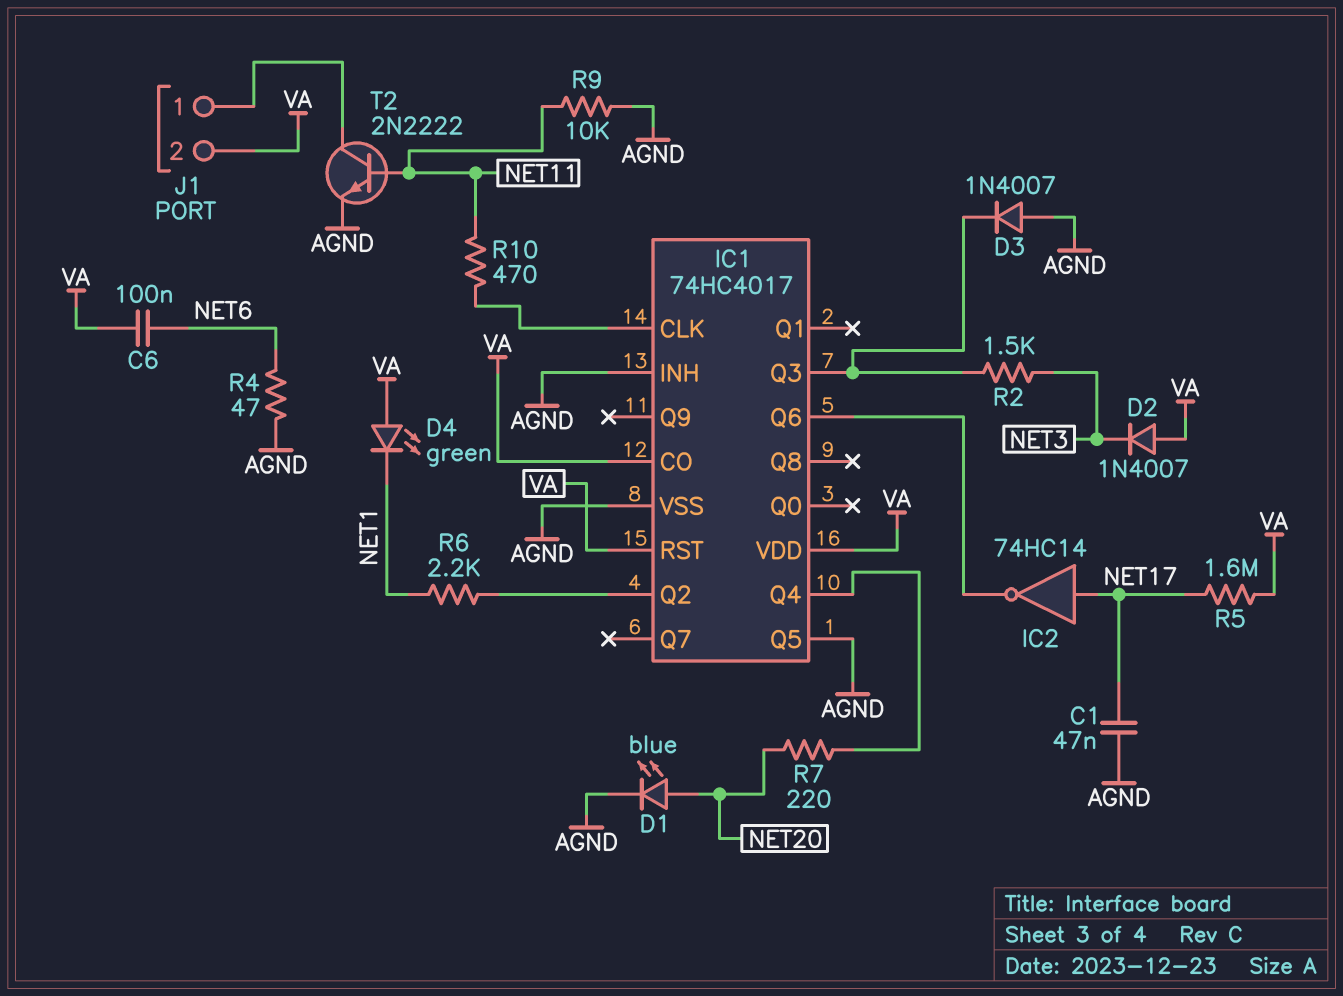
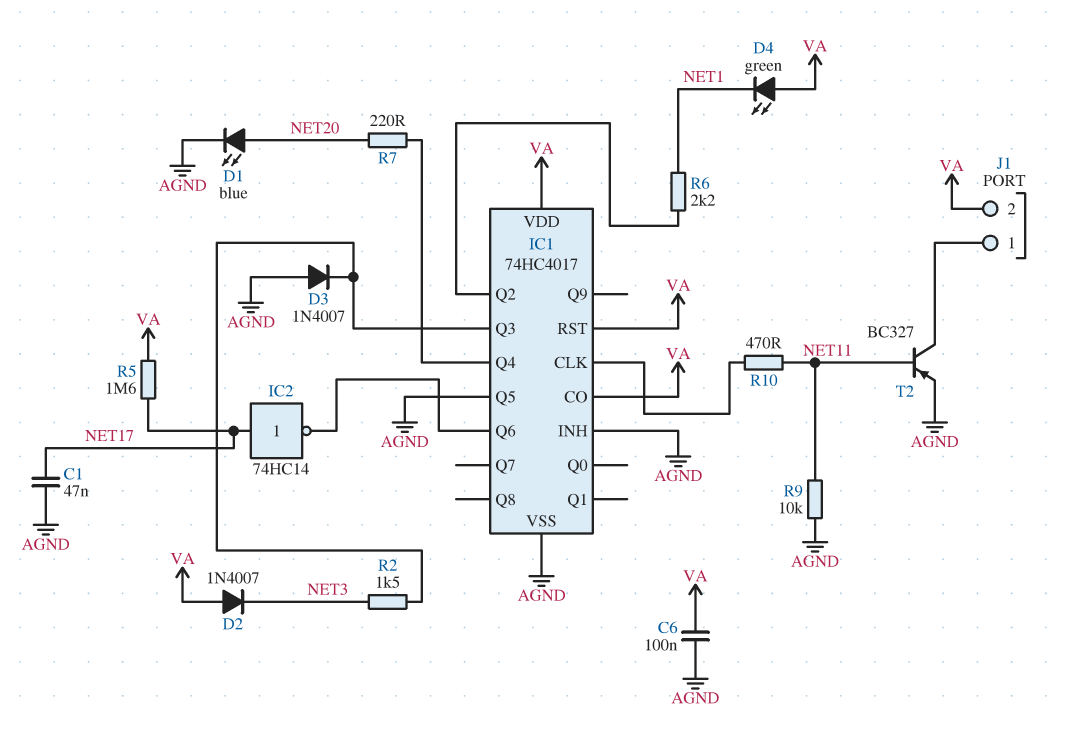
C6: 100nF (NET6, VA) -> 100nF (AGND, VA)
R4: 47 (AGND, NET6) -> none
T2: NPN 2N2222 (B NET11, C J1/1, E AGND) -> PNP BC327 (B NET11, C J1/1, E AGND)

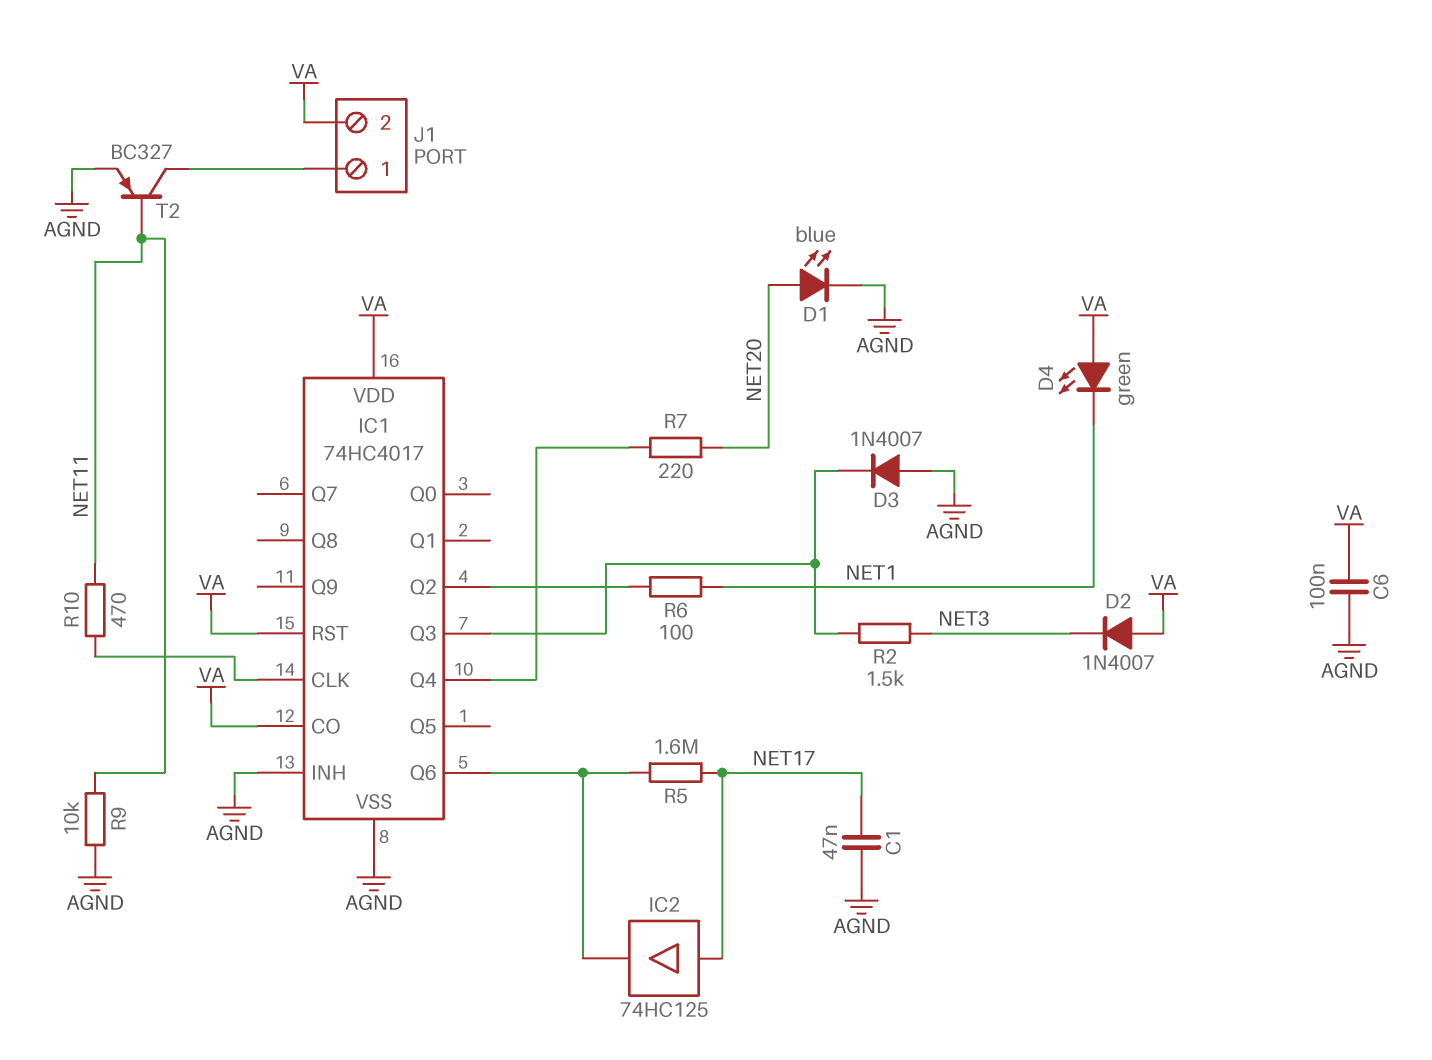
IC1 pin Q5: AGND -> none
IC2: NOT 74HC14 (in NET17, out IC1/Q6) -> buffer 74HC125 (in NET17, out IC1/Q6)
R5: 1.6M (NET17, VA) -> 1.6M (IC1/Q6, NET17)
R6: 2.2k (IC1/Q2, NET1) -> 100 (IC1/Q2, NET1)

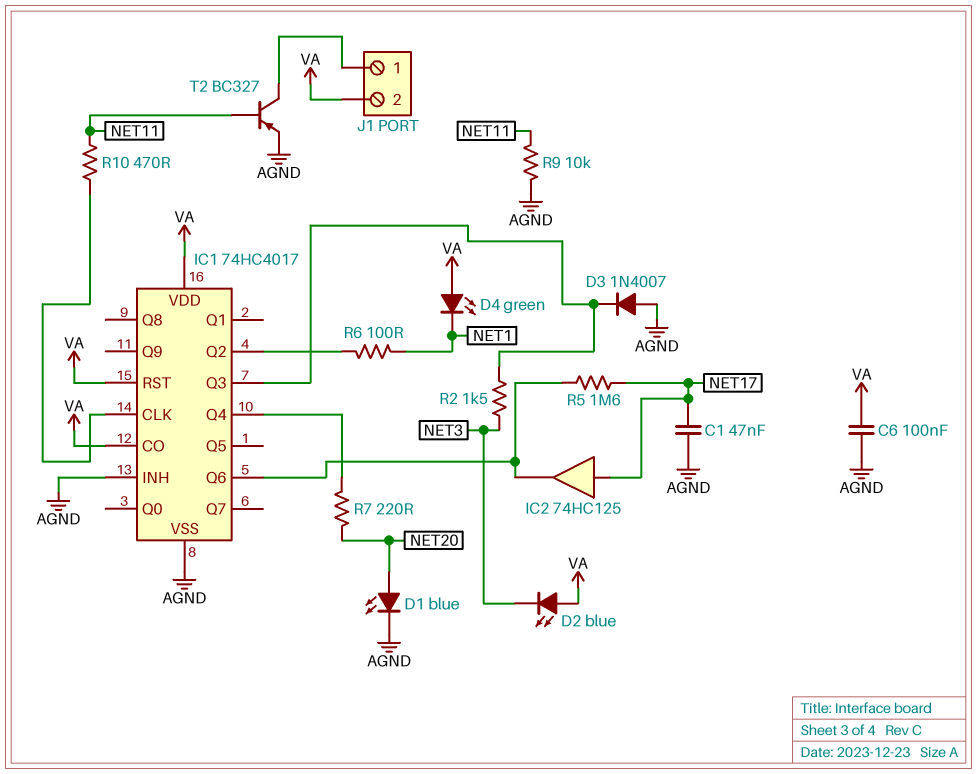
D2: diode 1N4007 (A VA, K NET3) -> LED blue (A VA, K NET3)

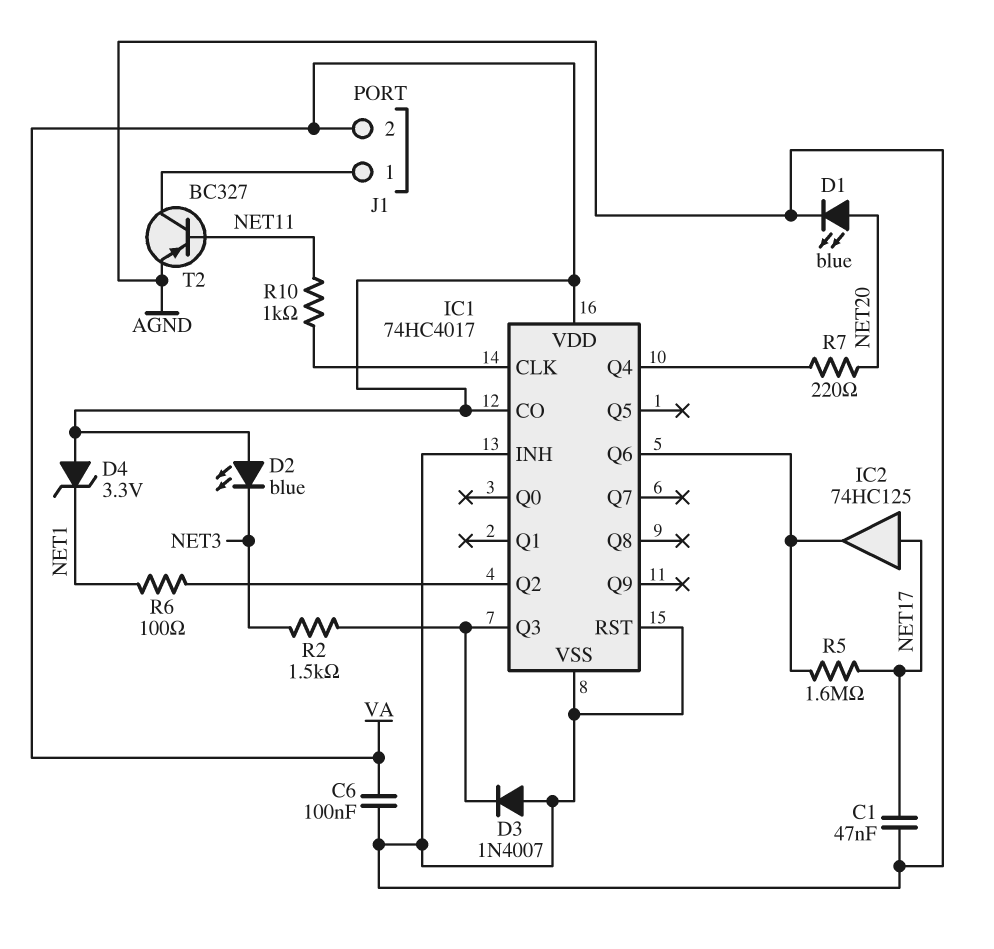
D4: LED green (A VA, K NET1) -> zener 3.3V (A VA, K NET1)
IC1 pin RST: VA -> AGND
R9: 10k (AGND, NET11) -> none
R10: 470 (IC1/CLK, NET11) -> 1k (IC1/CLK, NET11)

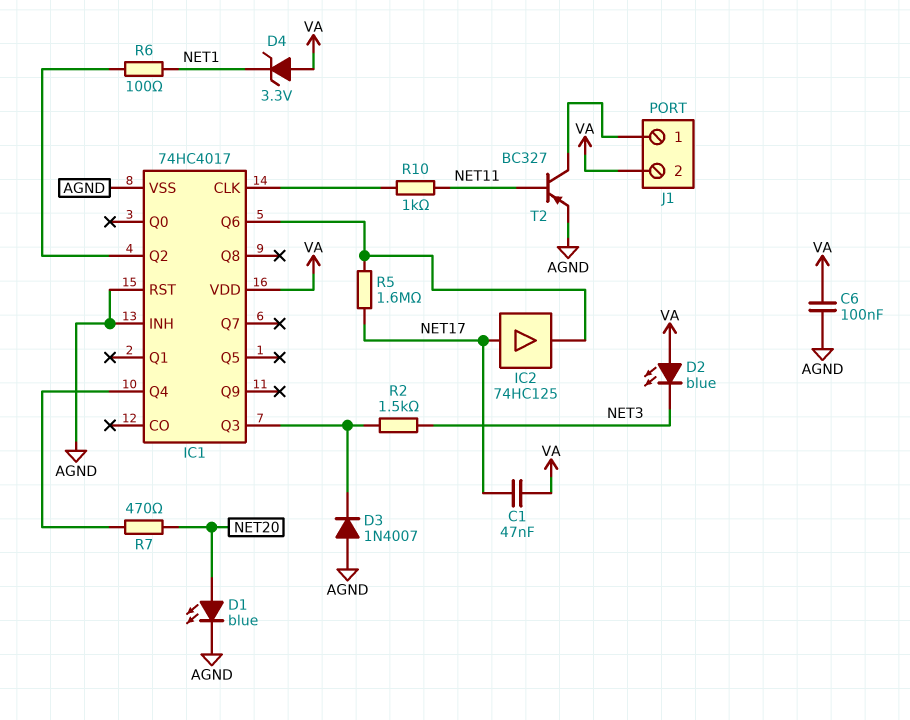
C1: 47nF (AGND, NET17) -> 47nF (NET17, VA)
IC1 pin CO: VA -> none
R7: 220 (IC1/Q4, NET20) -> 470 (IC1/Q4, NET20)

